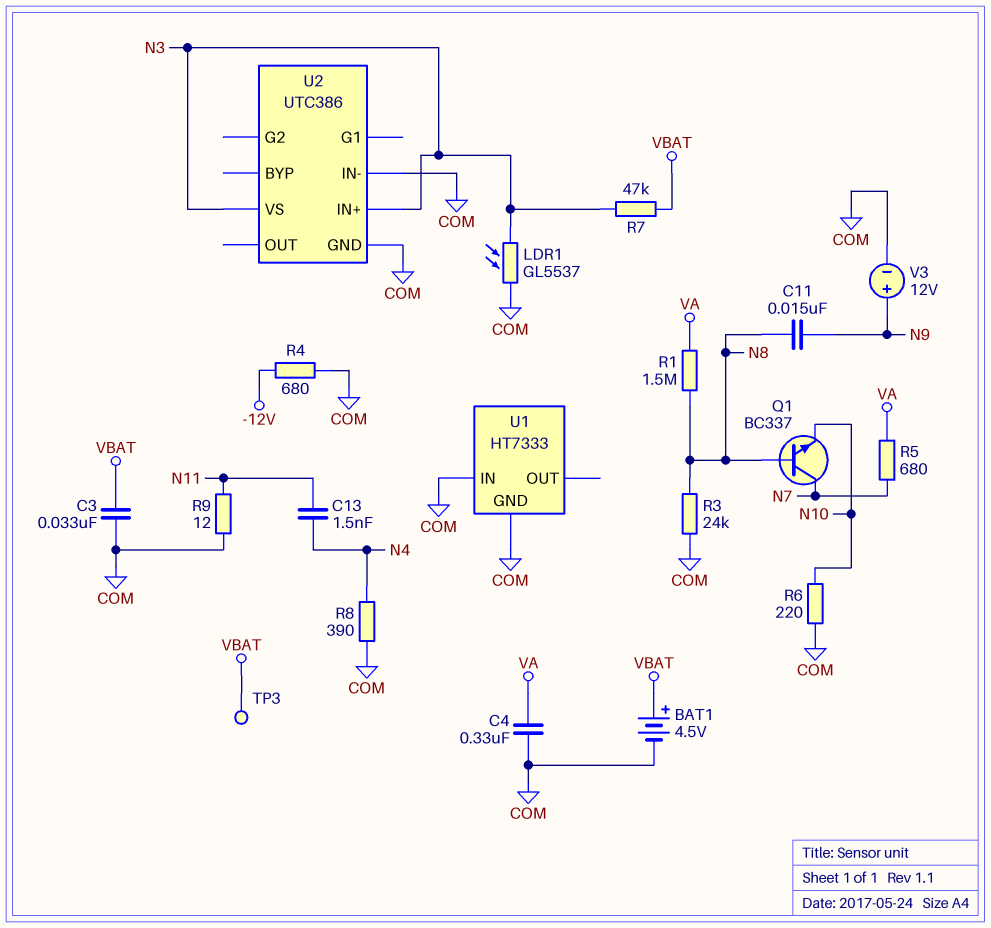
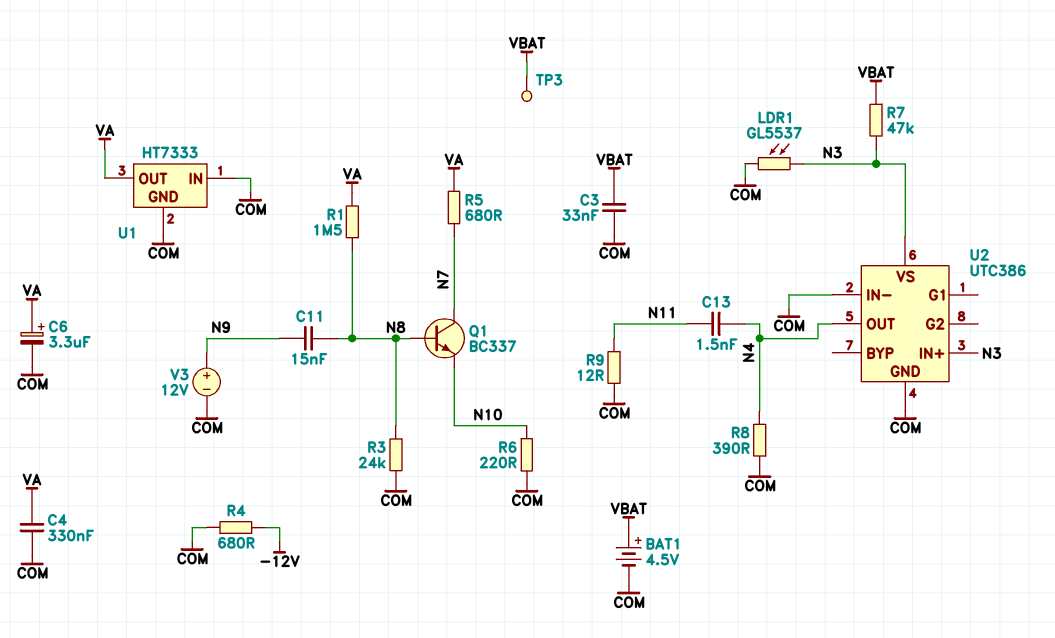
C6: none -> 3.3uF (plus VA, minus COM)
U1 pin OUT: none -> VA
U2 pin OUT: none -> N4

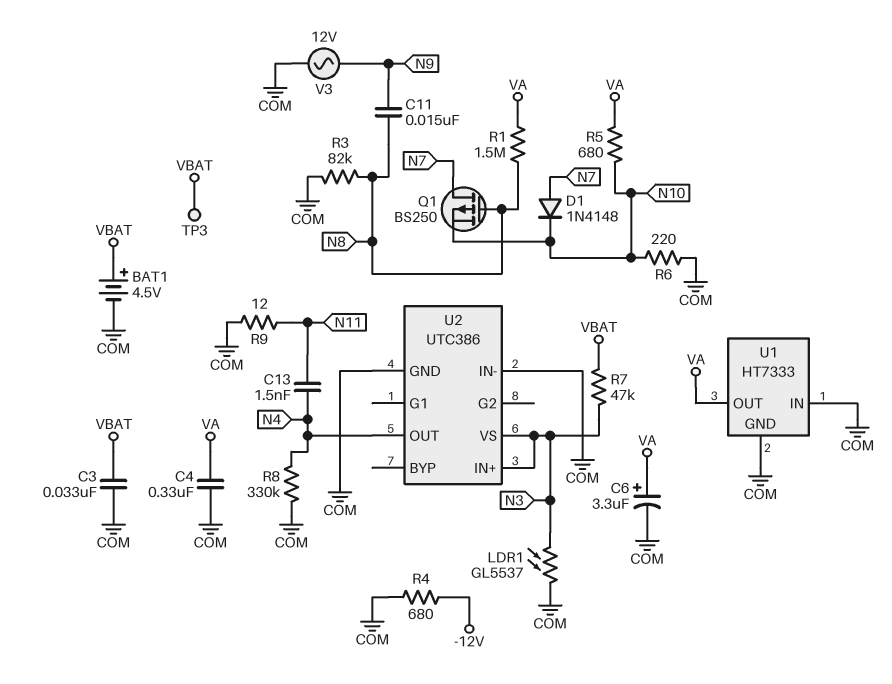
D1: none -> diode 1N4148 (A N7, K N10)
Q1: NPN BC337 (B N8, C N7, E N10) -> PMOS BS250 (G N8, D N7, S N10)
R3: 24k (COM, N8) -> 82k (COM, N8)
R5: 680 (N7, VA) -> 680 (N10, VA)
R8: 390 (COM, N4) -> 330k (COM, N4)
V3: 12V (plus N9, minus COM) -> AC 12V (COM, N9)

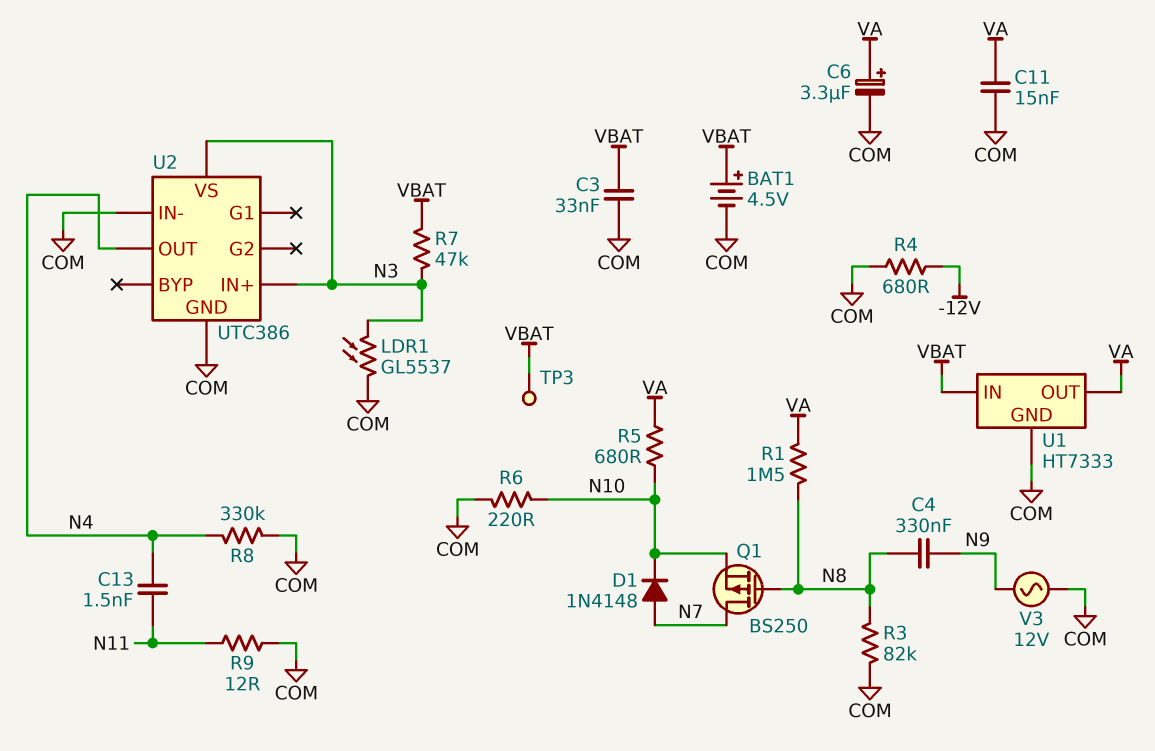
C4: 330nF (COM, VA) -> 330nF (N8, N9)
C11: 15nF (N8, N9) -> 15nF (COM, VA)
U1 pin IN: COM -> VBAT

